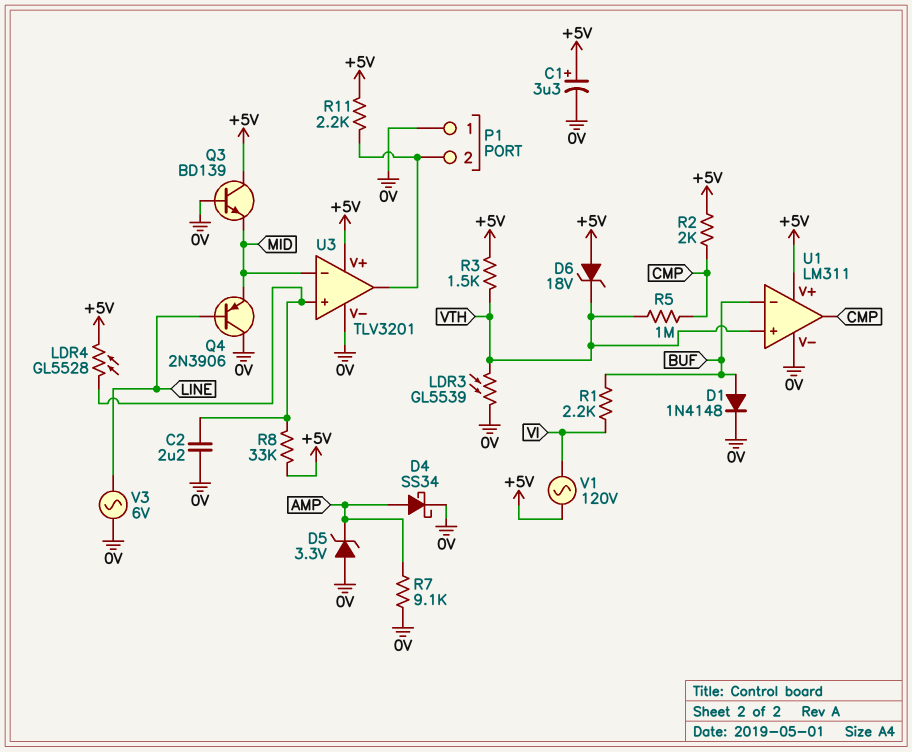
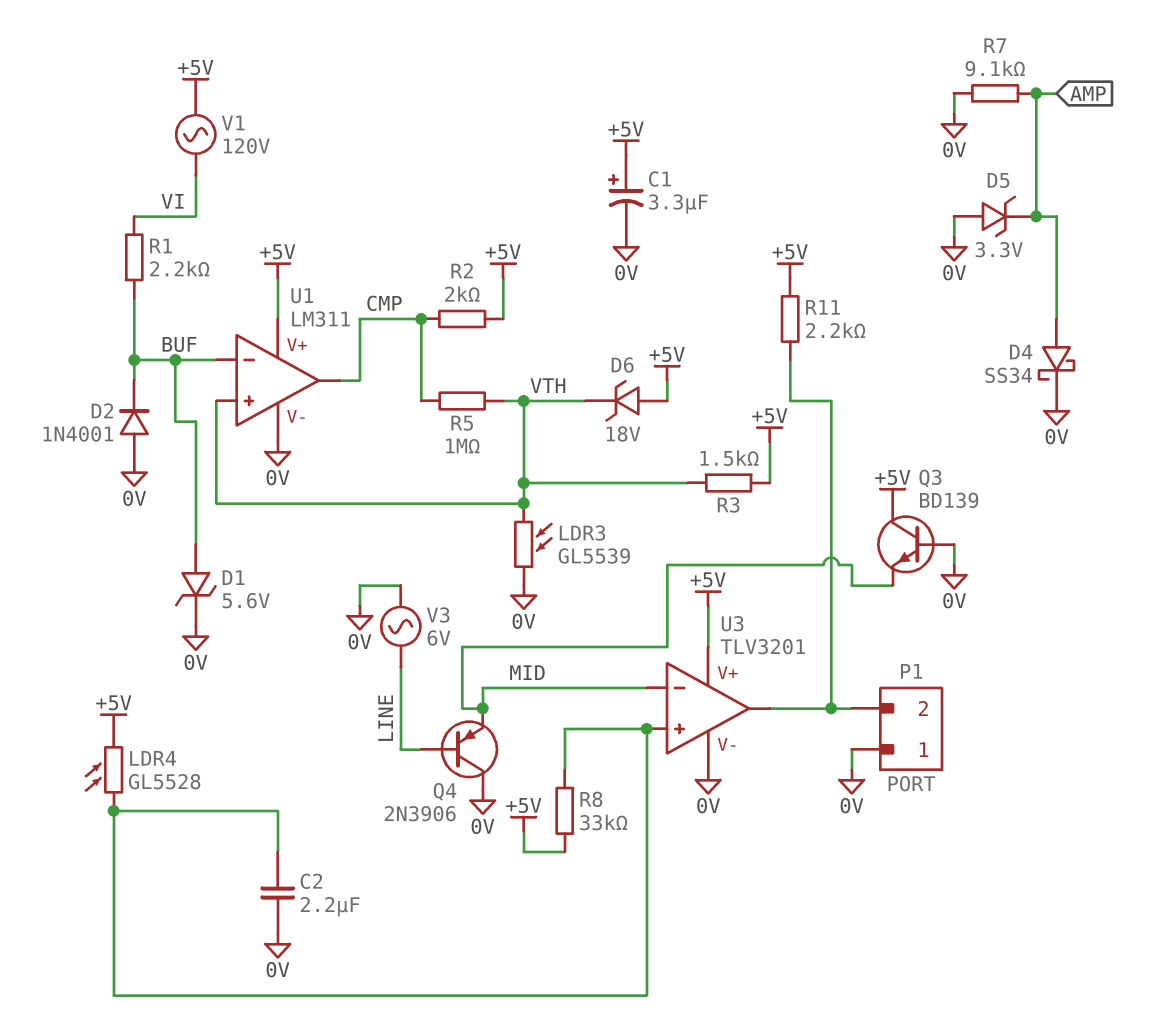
D1: diode 1N4148 (A BUF, K 0V) -> zener 5.6V (A BUF, K 0V)
D2: none -> diode 1N4001 (A 0V, K BUF)

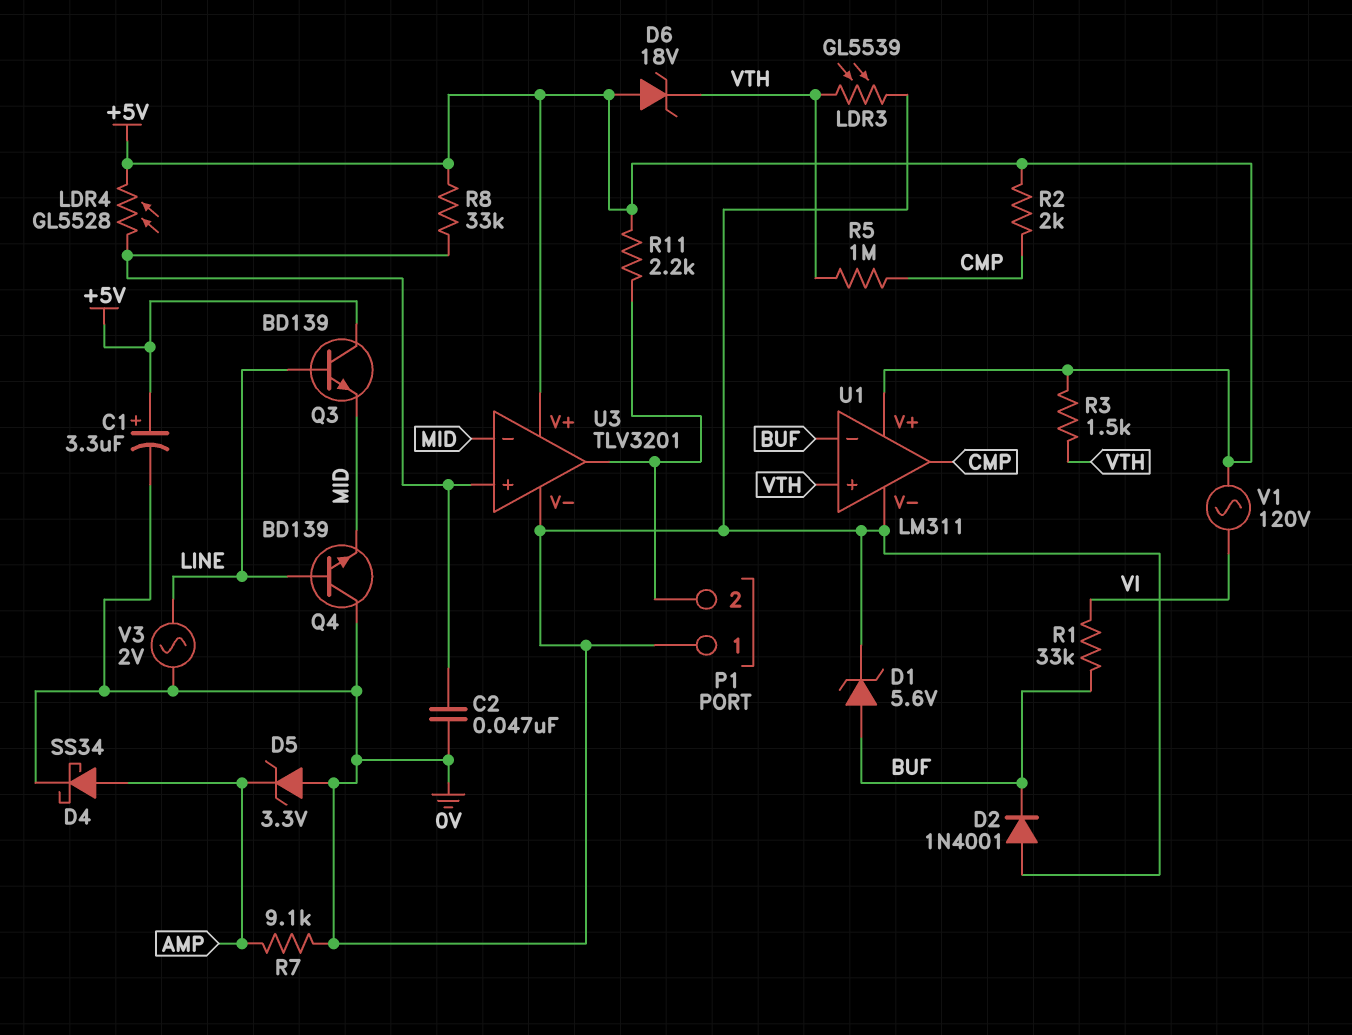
C2: 2.2uF (0V, U3/in+) -> 47nF (0V, U3/in+)
Q3: NPN BD139 (B 0V, C +5V, E MID) -> NPN BD139 (B LINE, C +5V, E MID)
Q4: PNP 2N3906 (B LINE, C 0V, E MID) -> NPN BD139 (B LINE, C 0V, E MID)
R1: 2.2k (BUF, VI) -> 33k (BUF, VI)
V3: AC 6V (0V, LINE) -> AC 2V (0V, LINE)

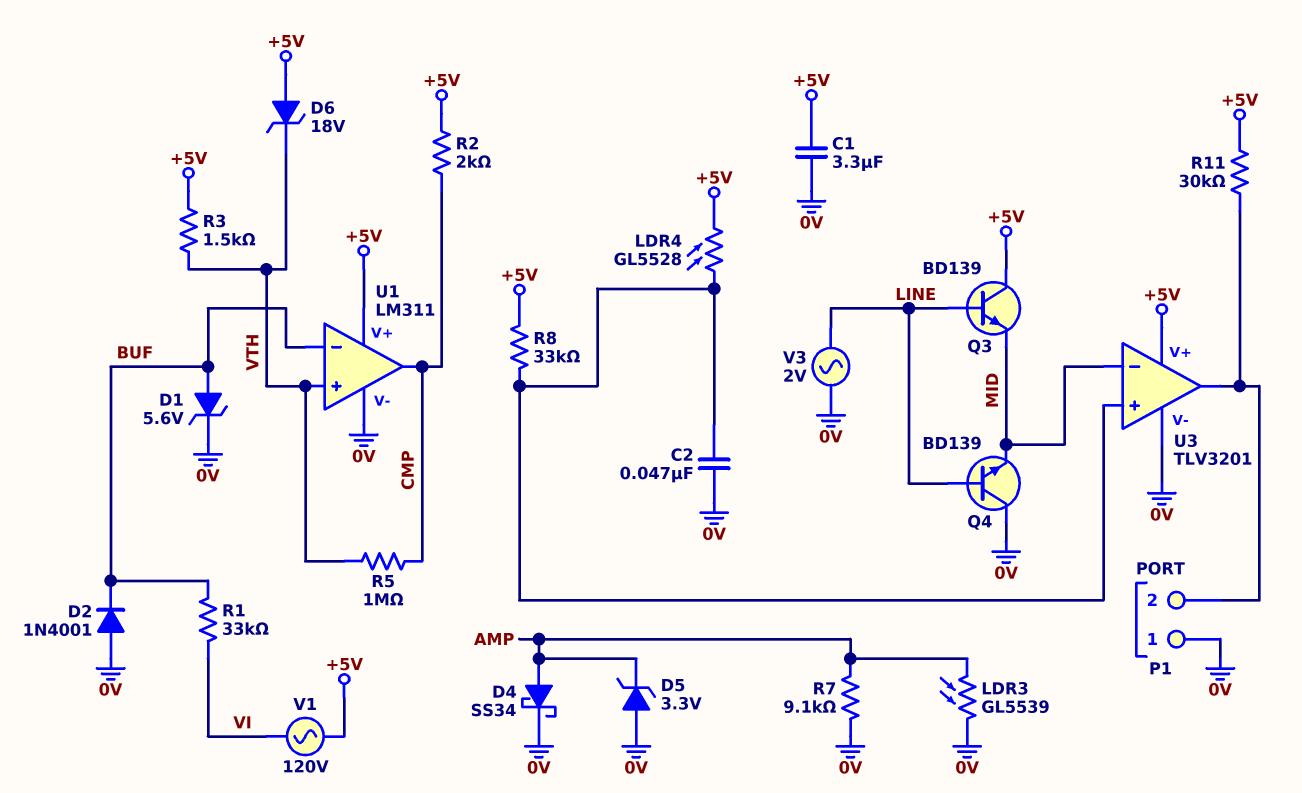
C1: 3.3uF (plus +5V, minus 0V) -> 3.3uF (+5V, 0V)
LDR3: GL5539 (0V, VTH) -> GL5539 (0V, AMP)
R11: 2.2k (+5V, P1/2) -> 30k (+5V, P1/2)

